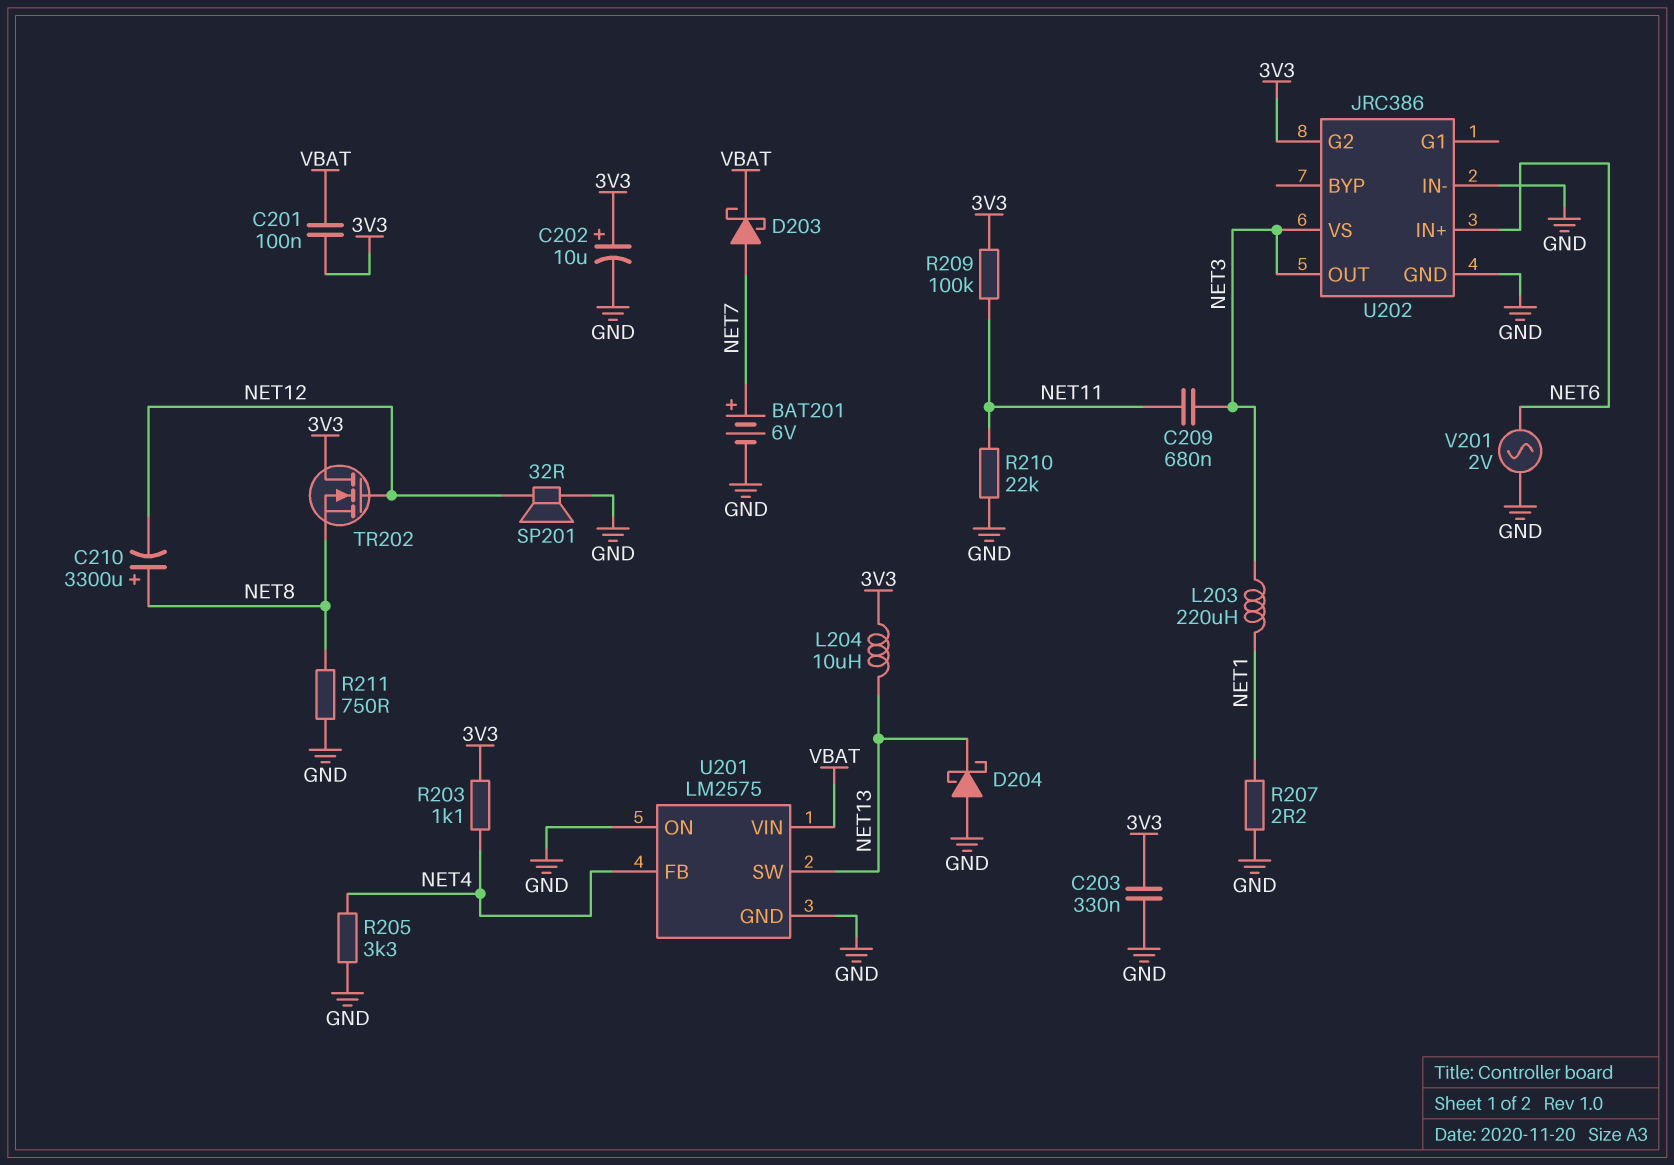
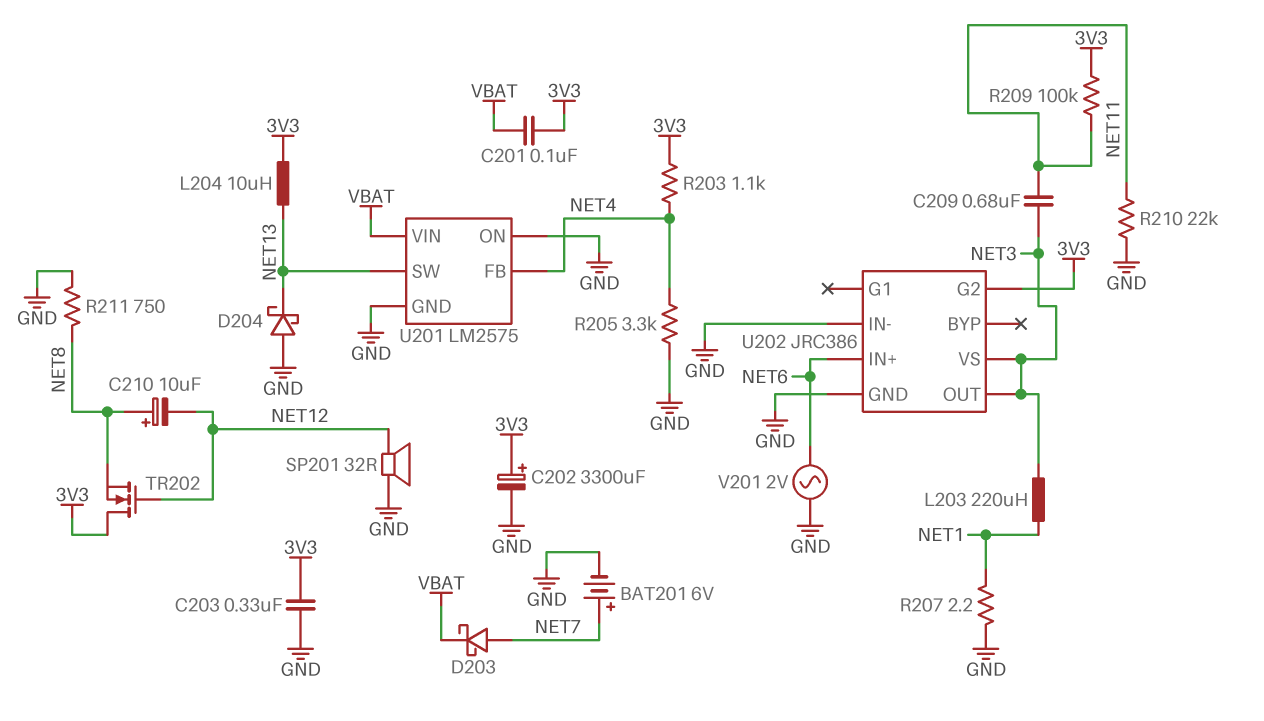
C202: 10uF (plus 3V3, minus GND) -> 3300uF (plus 3V3, minus GND)
C210: 3300uF (plus NET8, minus NET12) -> 10uF (plus NET8, minus NET12)

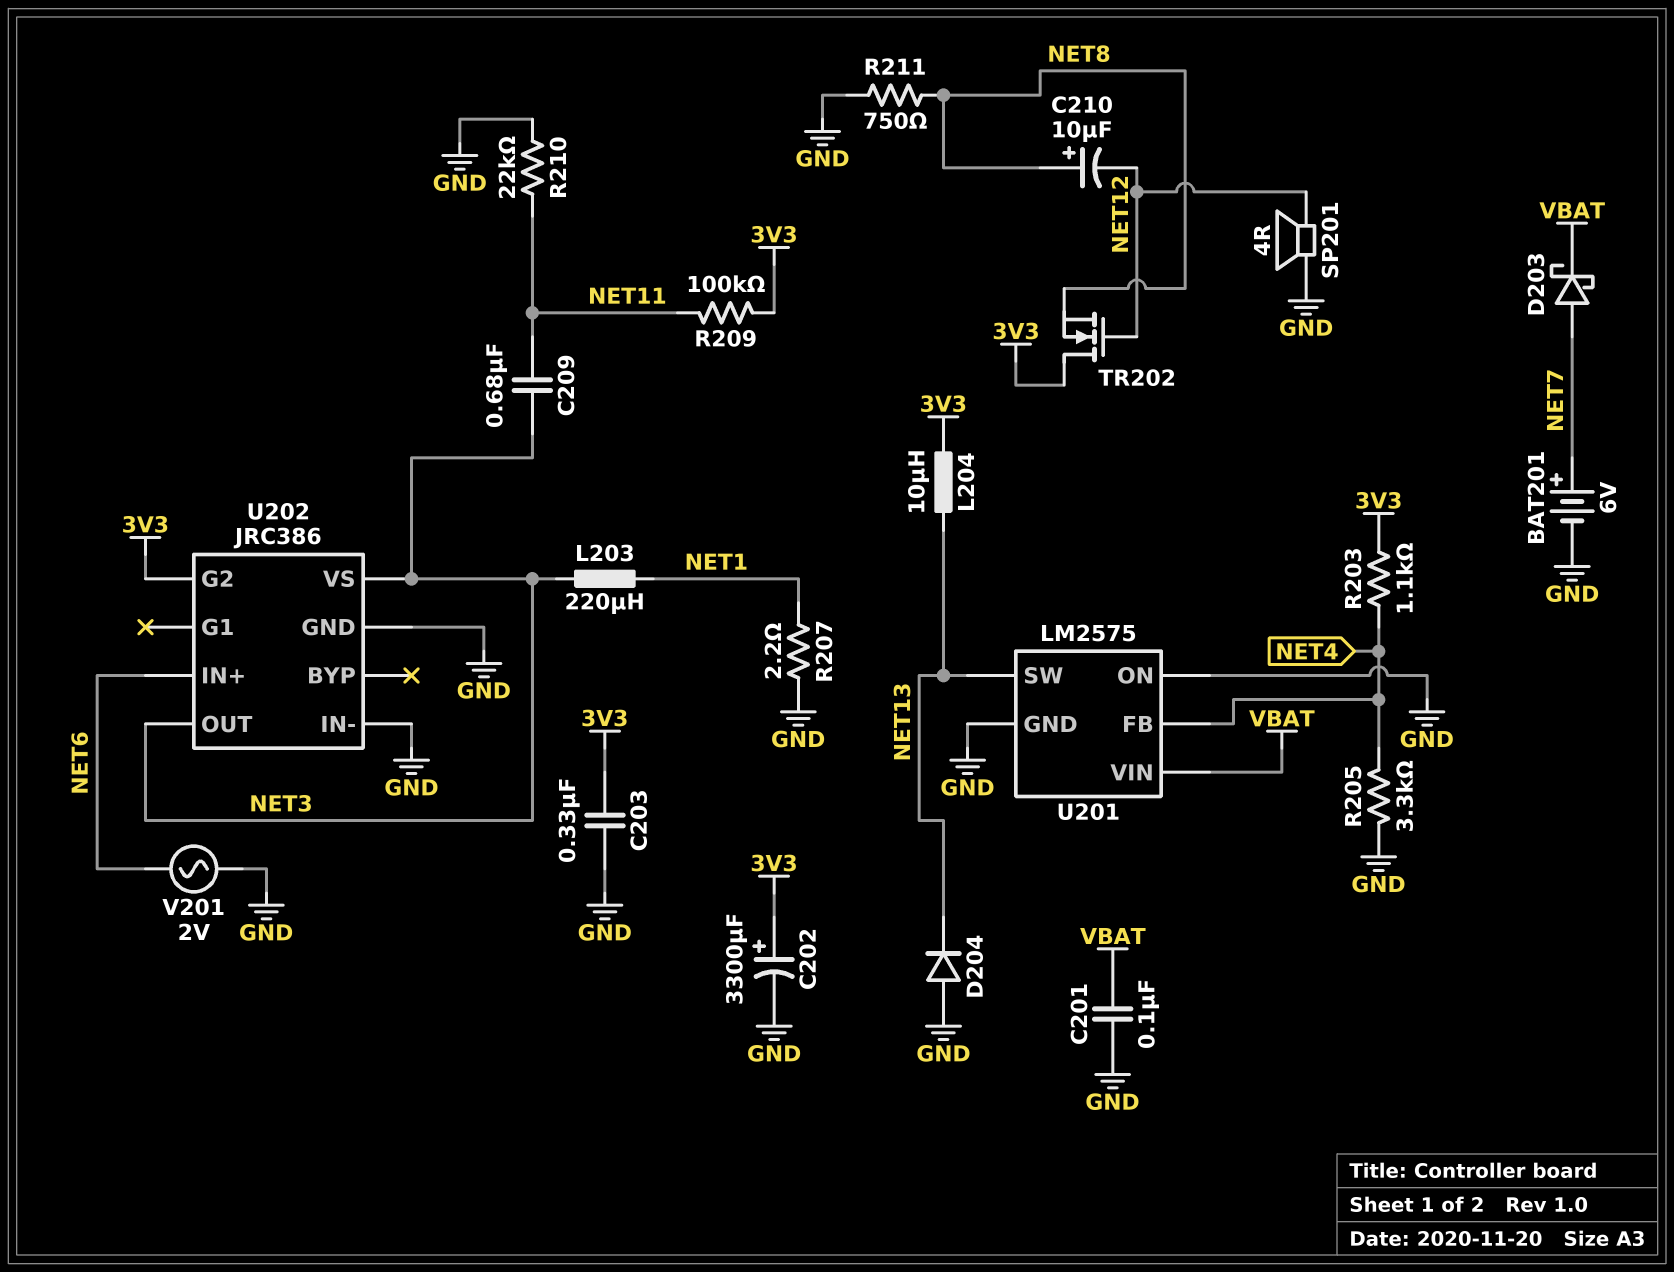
C201: 100nF (3V3, VBAT) -> 100nF (GND, VBAT)
D204: schottky (A GND, K NET13) -> diode (A GND, K NET13)
SP201: speaker 32R (GND, NET12) -> speaker 4R (GND, NET12)

